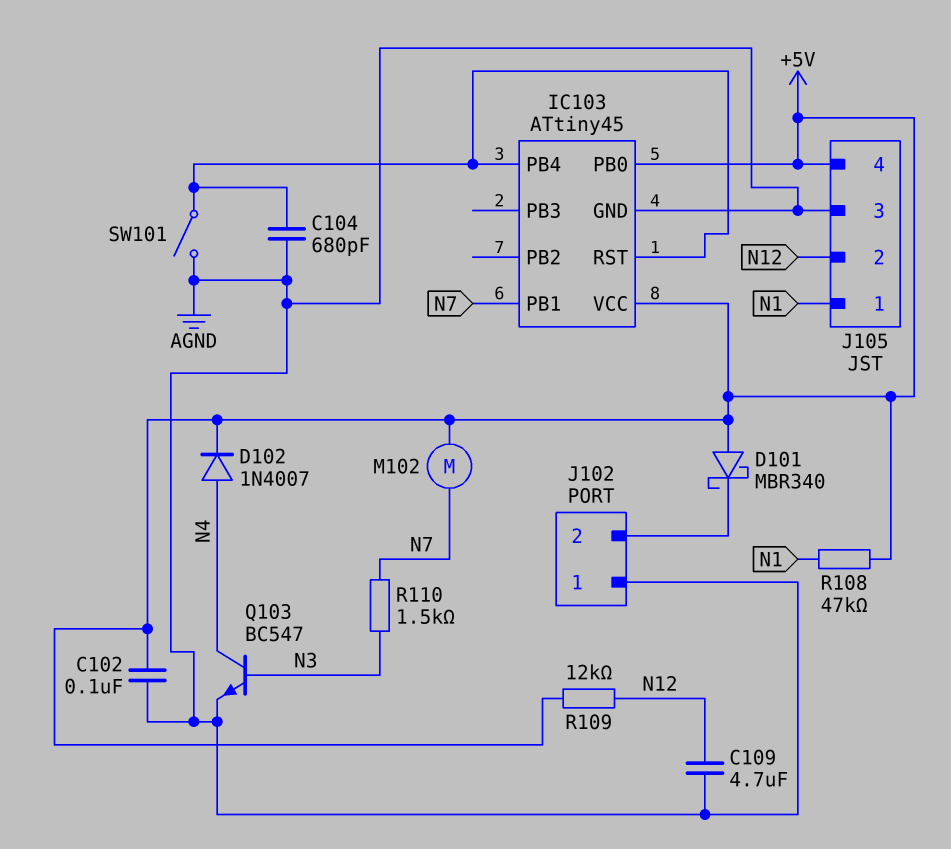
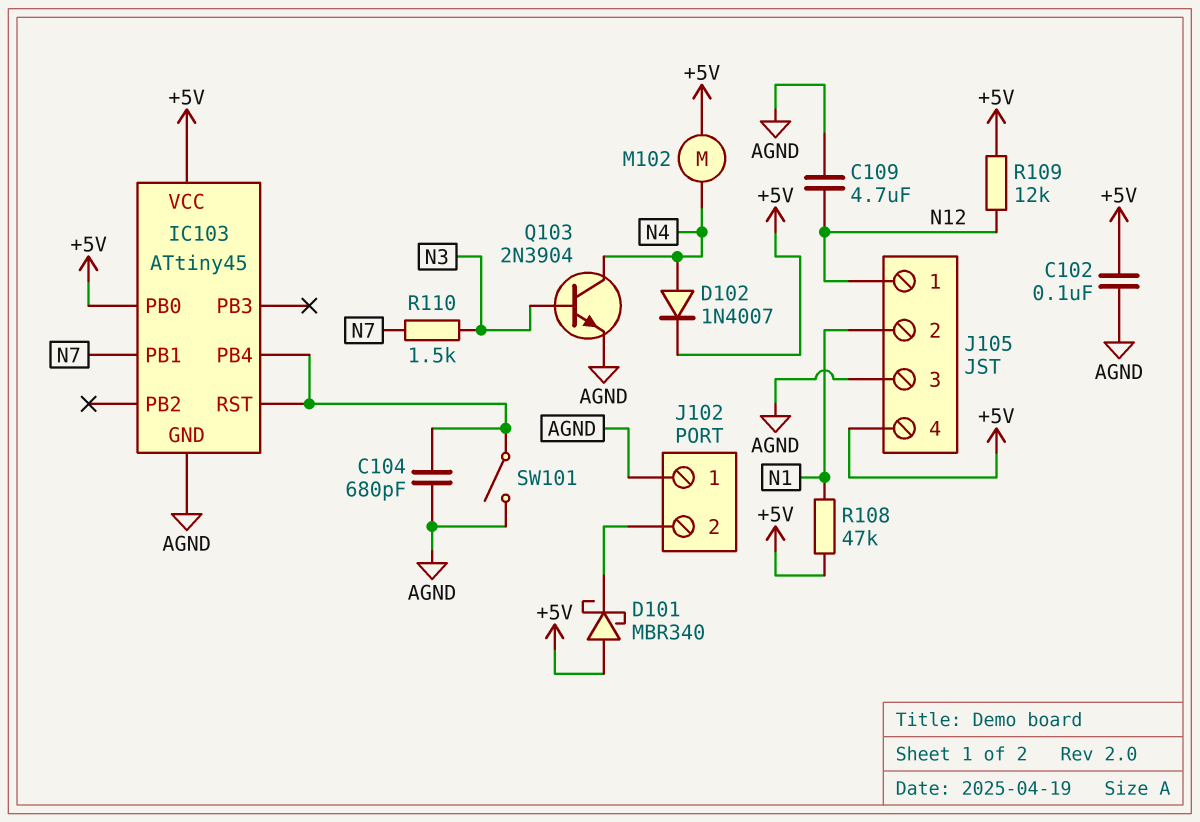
J105 pin 1: N1 -> N12
J105 pin 2: N12 -> N1
M102: motor (+5V, N7) -> motor (+5V, N4)
Q103: NPN BC547 (B N3, C N4, E AGND) -> NPN 2N3904 (B N3, C N4, E AGND)

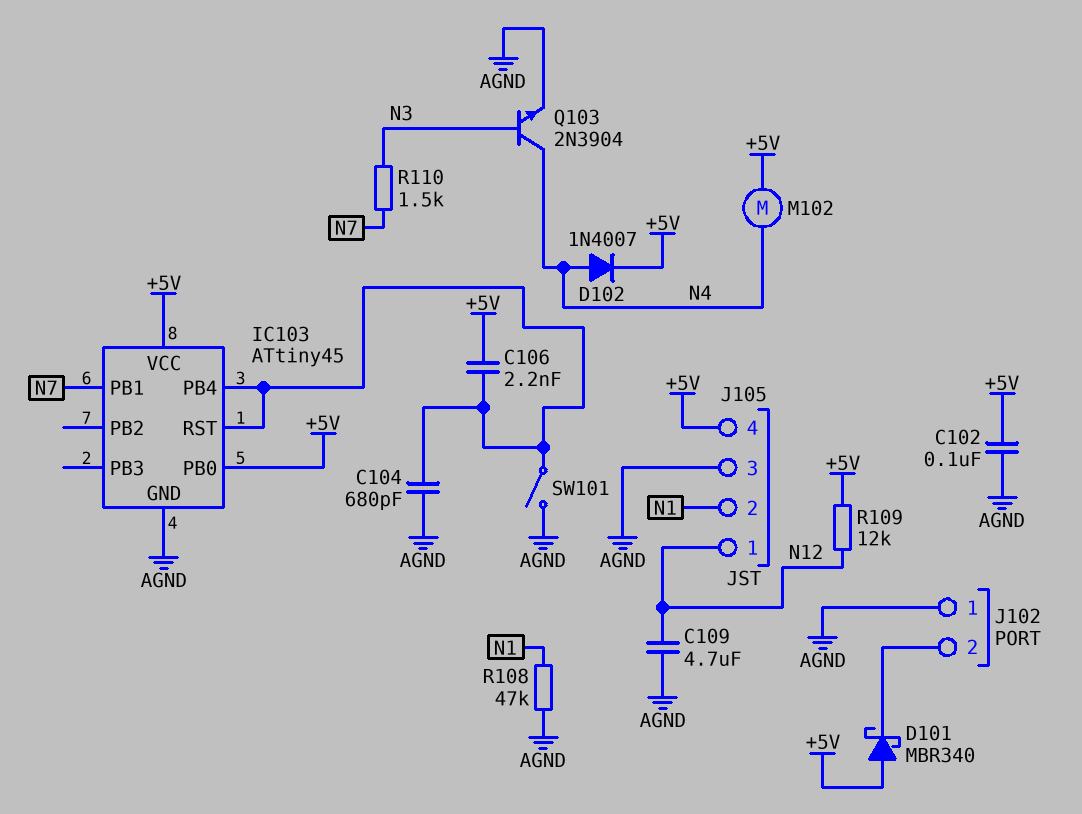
C106: none -> 2.2nF (+5V, IC103/PB4)
R108: 47k (+5V, N1) -> 47k (AGND, N1)

